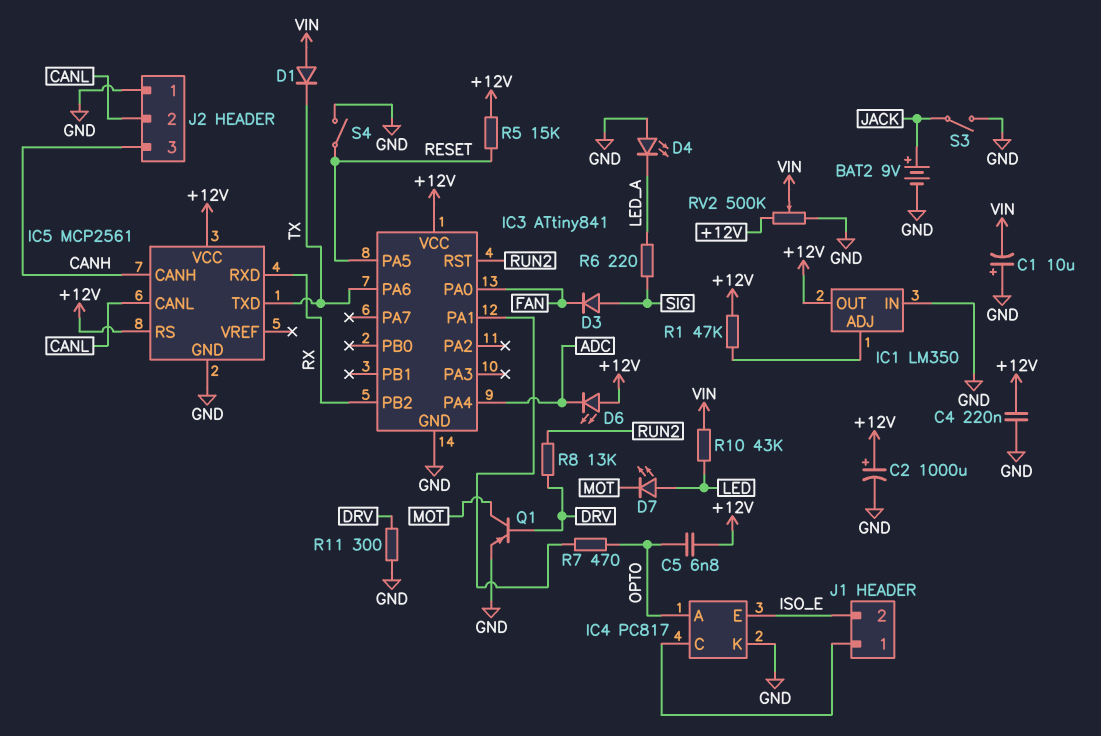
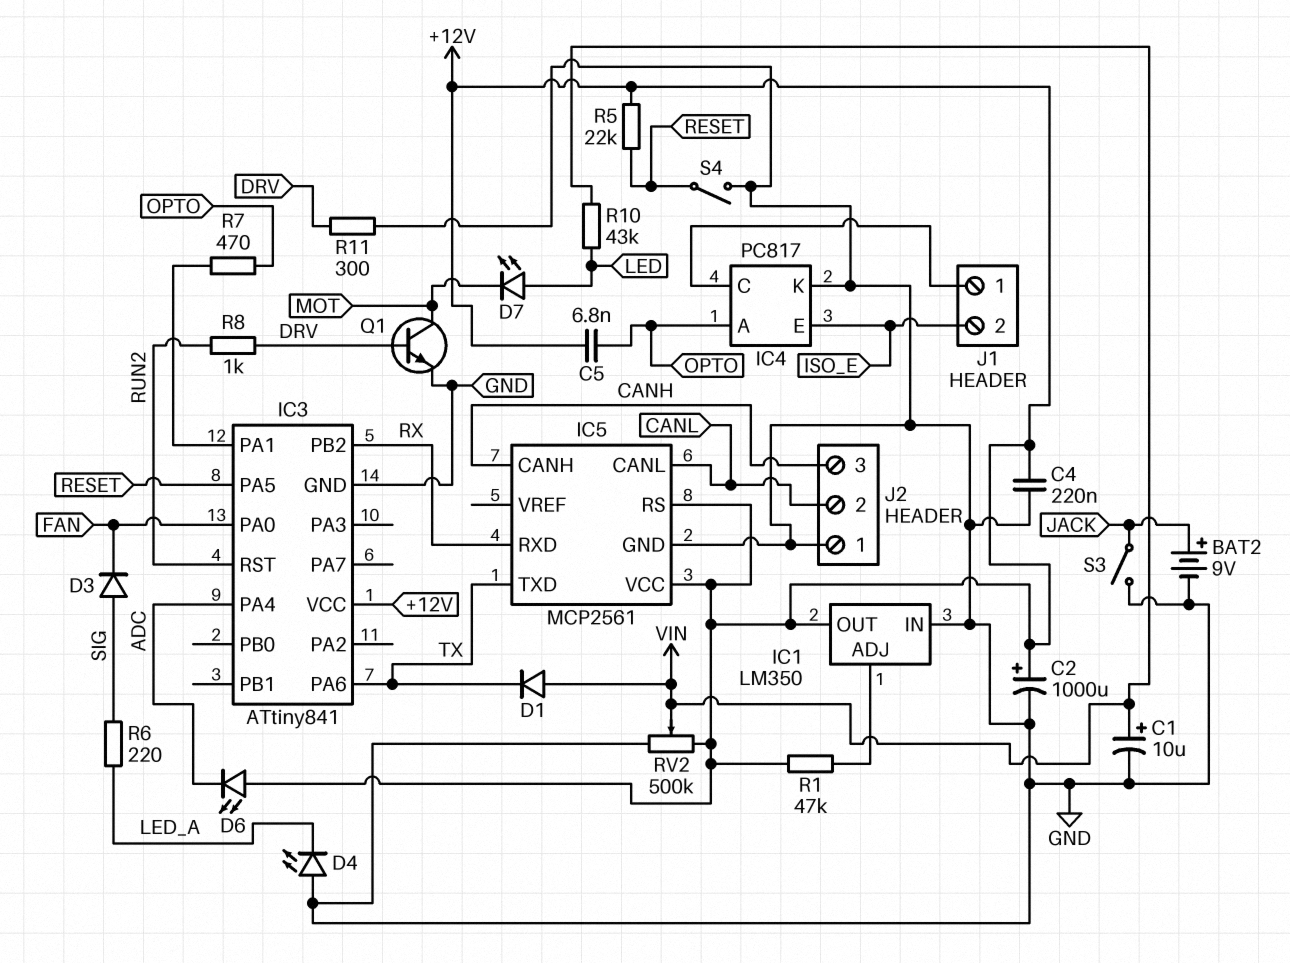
C1: 10uF (plus GND, minus VIN) -> 10uF (plus VIN, minus GND)
Q1: PNP (B DRV, C MOT, E GND) -> NPN (B DRV, C MOT, E GND)
R5: 15k (+12V, RESET) -> 22k (+12V, RESET)
R8: 13k (DRV, RUN2) -> 1k (DRV, RUN2)

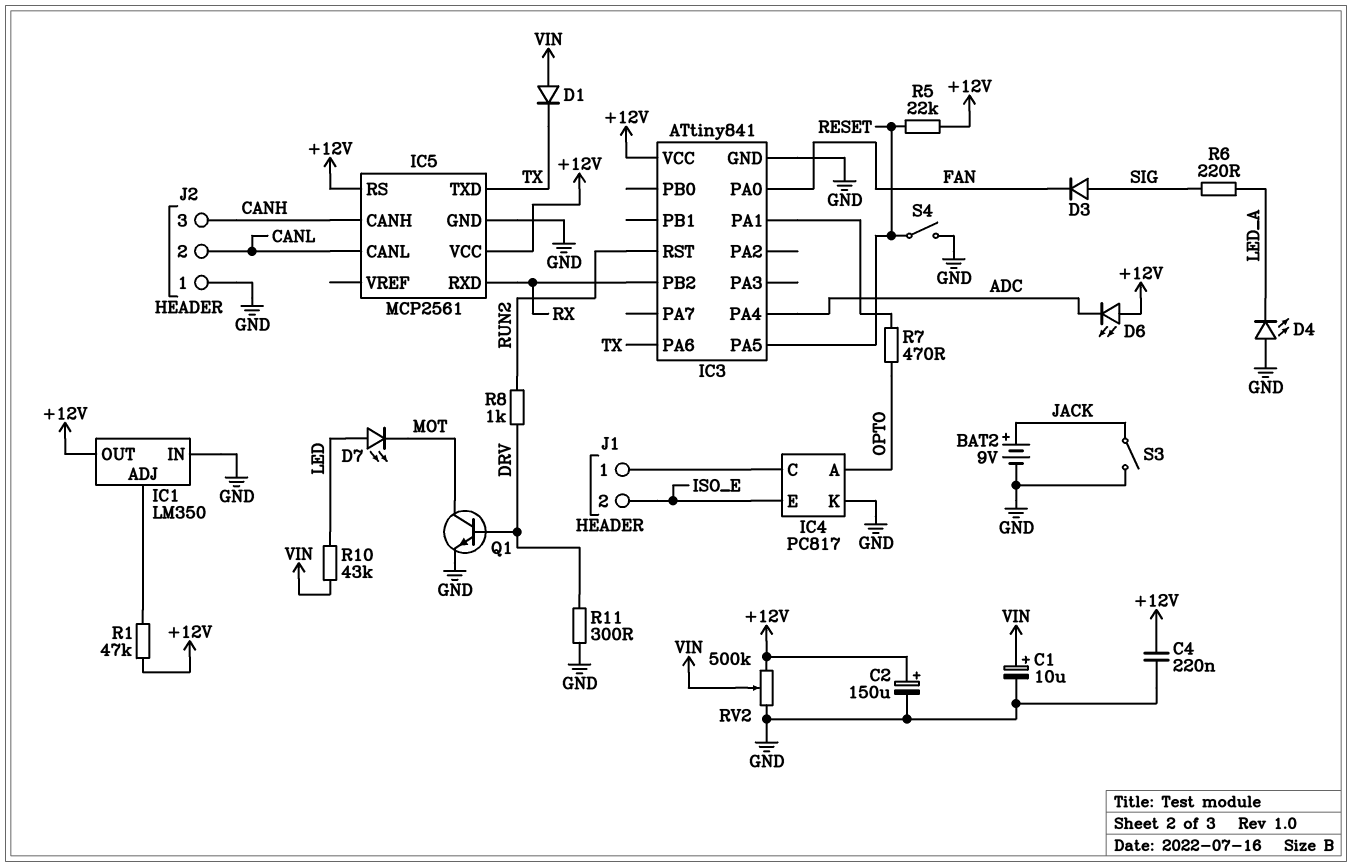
C2: 1000uF (plus +12V, minus GND) -> 150uF (plus +12V, minus GND)
C5: 6.8nF (+12V, OPTO) -> none

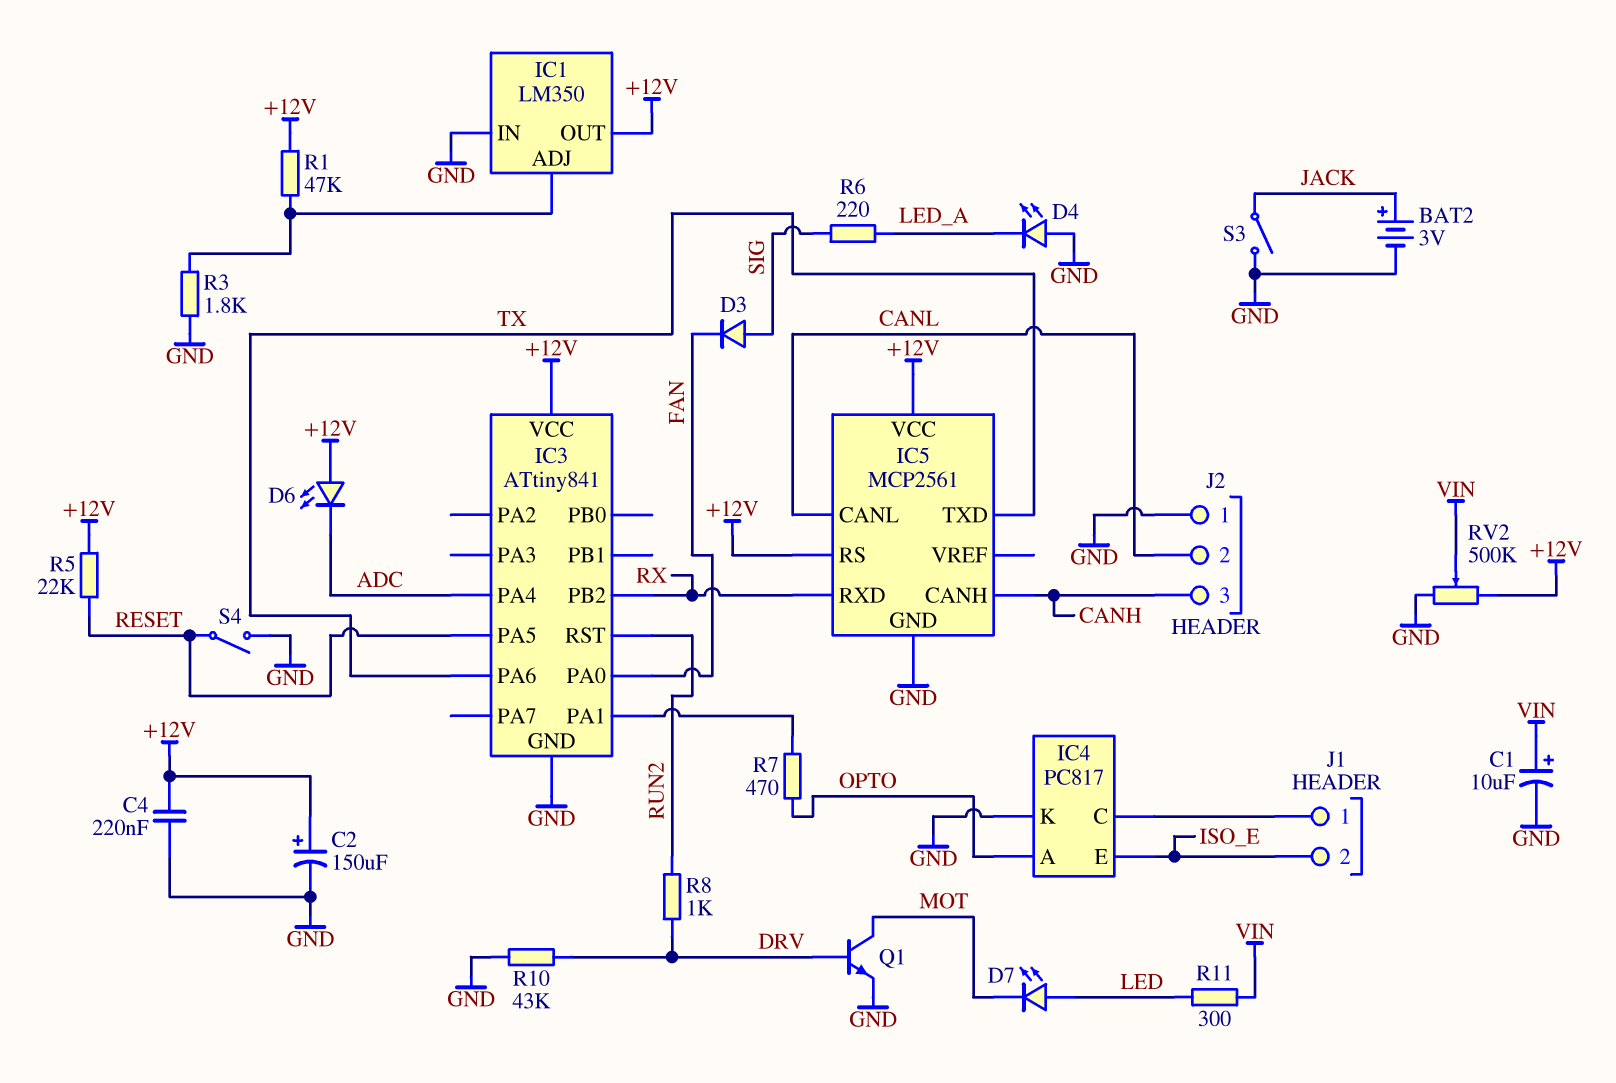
BAT2: 9V (plus JACK, minus GND) -> 3V (plus JACK, minus GND)
D1: diode (A VIN, K TX) -> none
R3: none -> 1.8k (GND, IC1/ADJ)
R10: 43k (LED, VIN) -> 43k (DRV, GND)
R11: 300 (DRV, GND) -> 300 (LED, VIN)

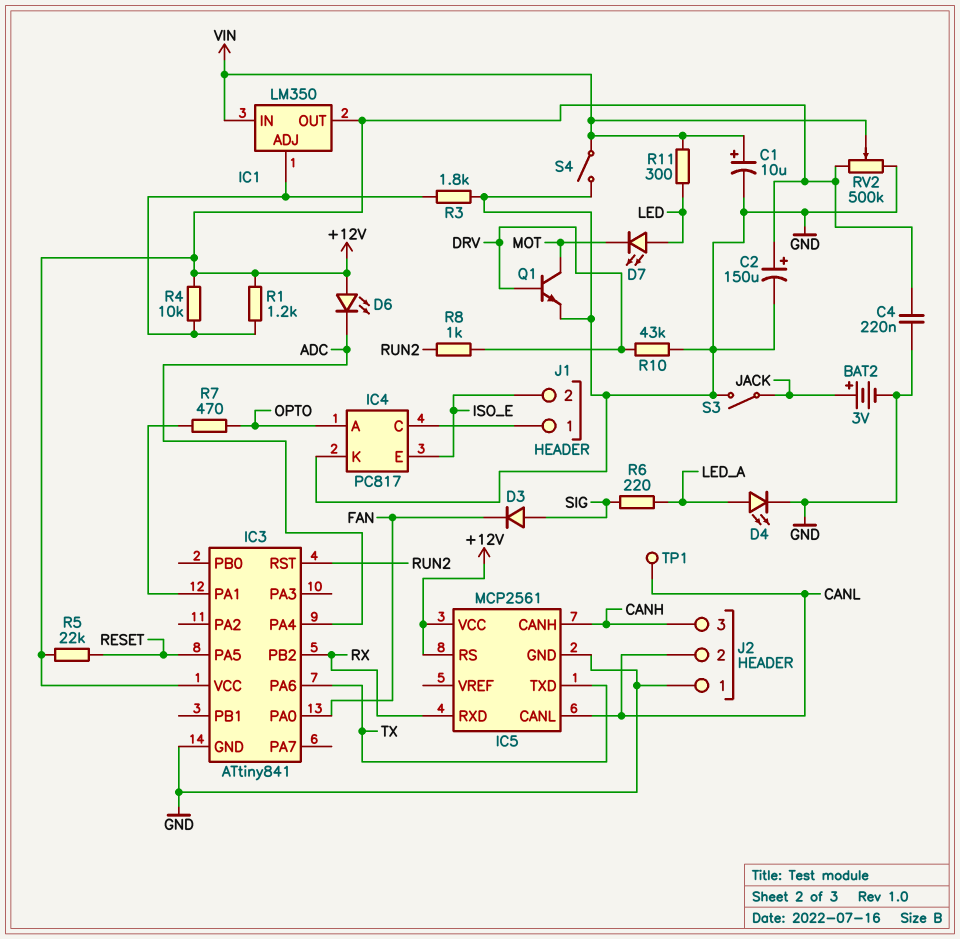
D4: LED (A GND, K LED_A) -> LED (A LED_A, K GND)
IC1 pin IN: GND -> VIN
R1: 47k (+12V, IC1/ADJ) -> 1.2k (+12V, IC1/ADJ)
R4: none -> 10k (+12V, IC1/ADJ)
S4: switch (GND, RESET) -> switch (GND, VIN)
TP1: none -> test point (CANL)

